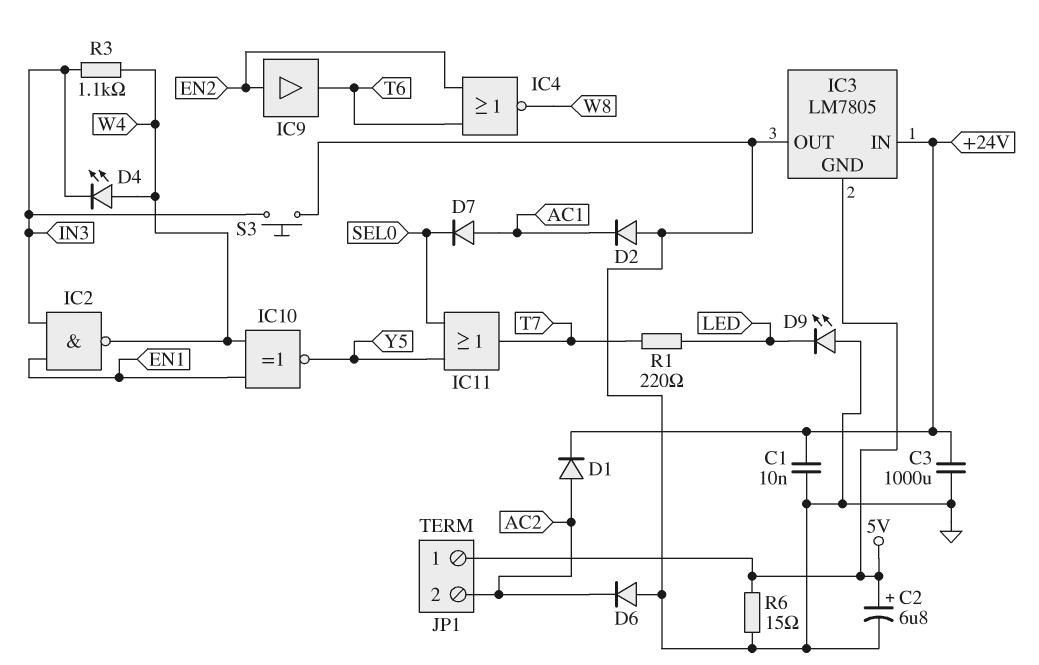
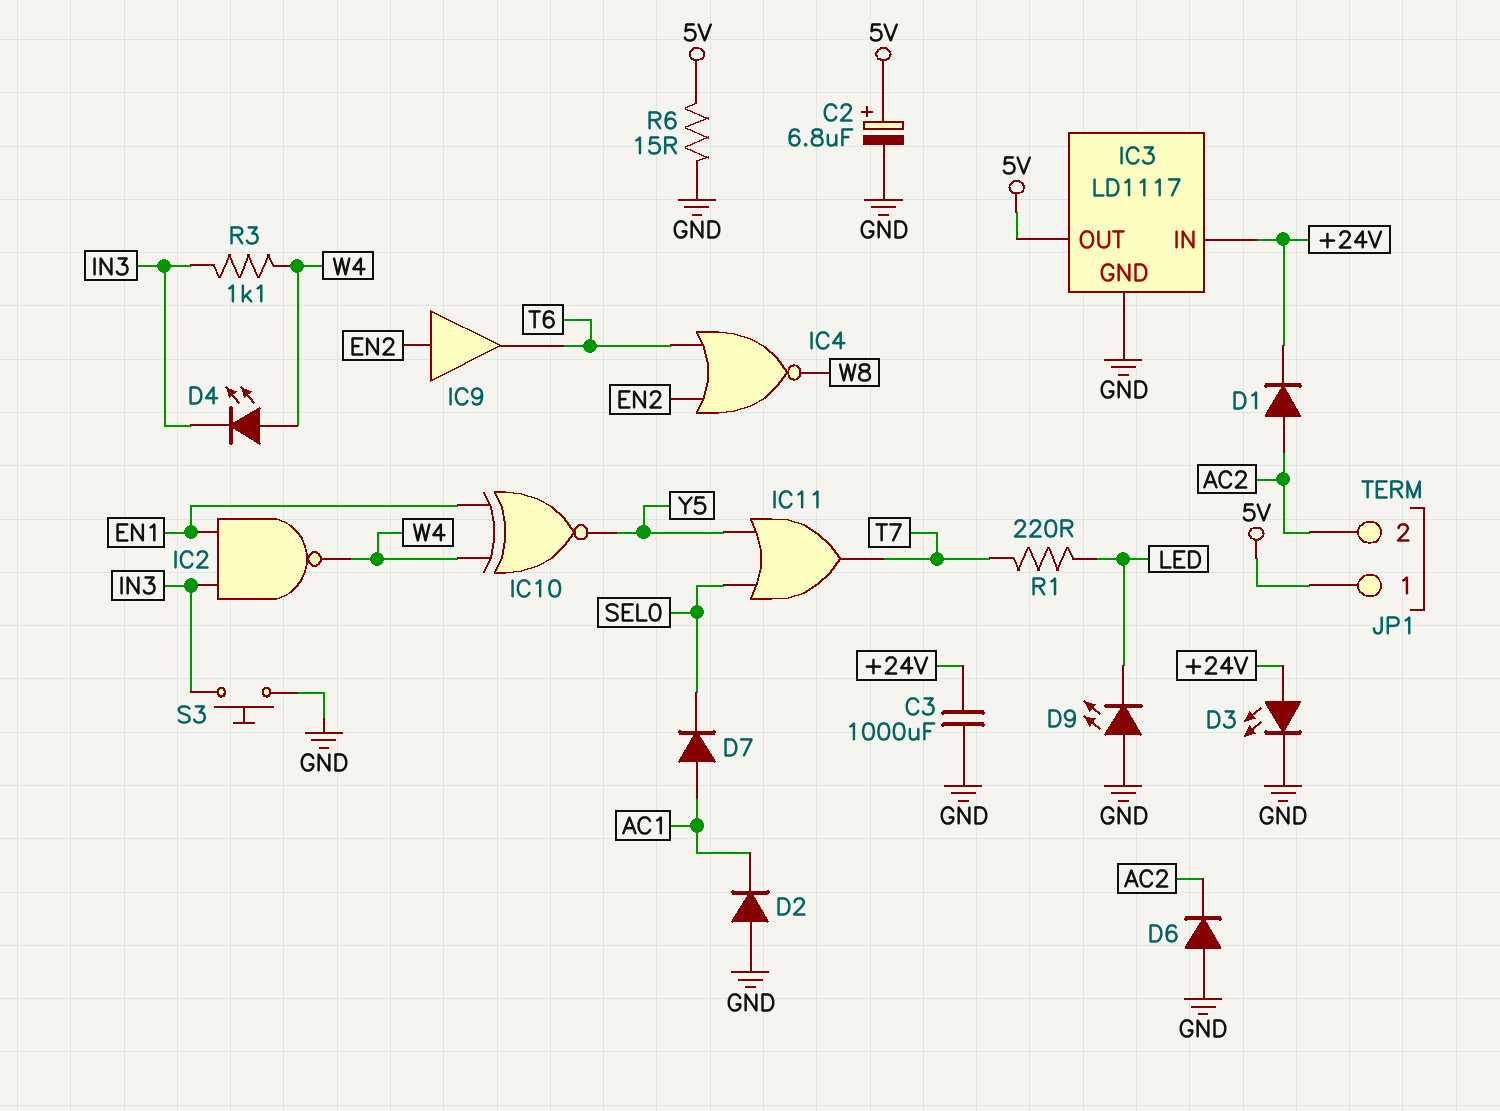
C1: 10nF (+24V, GND) -> none
D3: none -> LED (A +24V, K GND)
IC3: LM7805 -> LD1117
IC3 pin GND: 5V -> GND
IC3 pin OUT: GND -> 5V

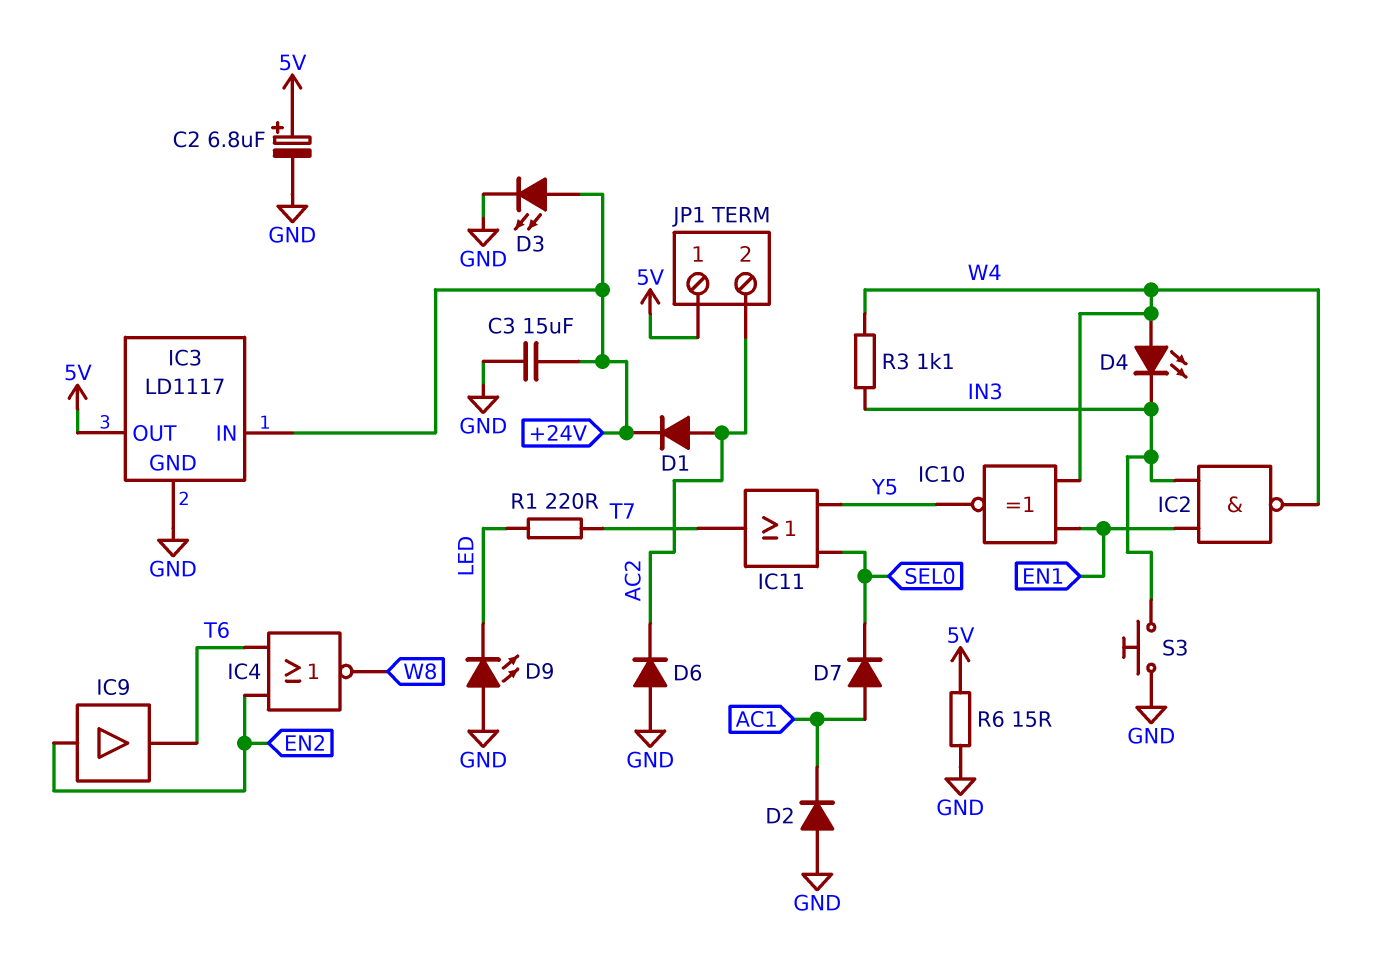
C3: 1000uF (+24V, GND) -> 15uF (+24V, GND)

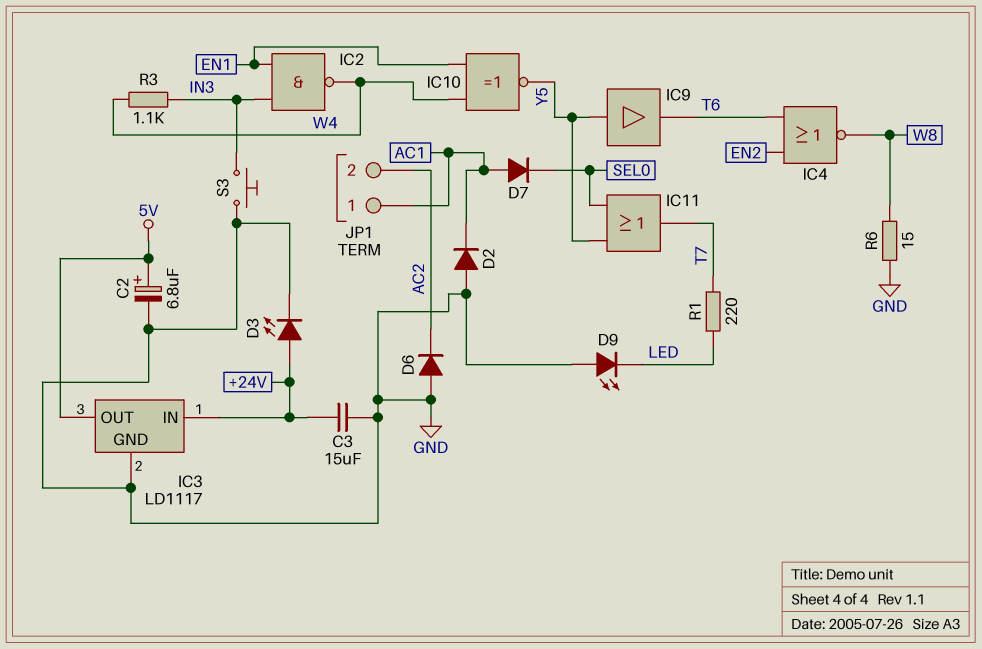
D1: diode (A AC2, K +24V) -> none
D4: LED (A W4, K IN3) -> none
IC9: buffer (in EN2, out T6) -> buffer (in Y5, out T6)
JP1 pin 1: 5V -> AC1
R6: 15 (5V, GND) -> 15 (GND, W8)

